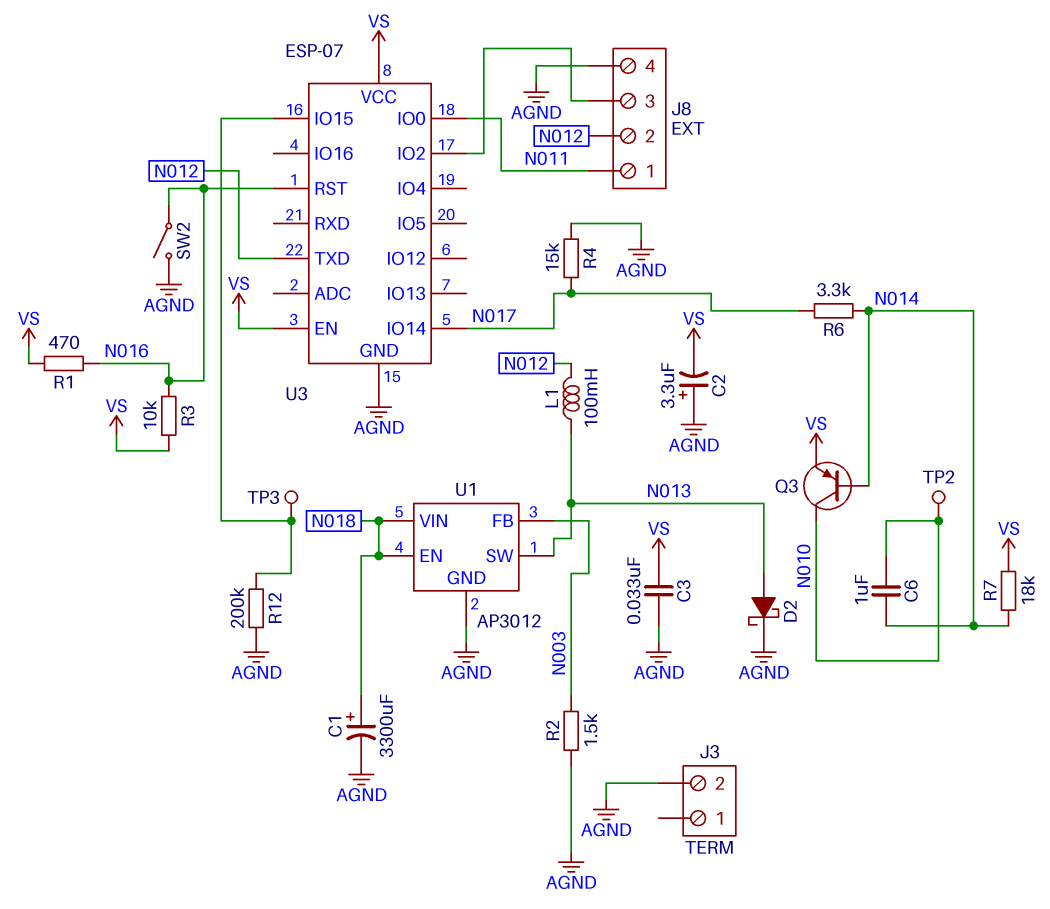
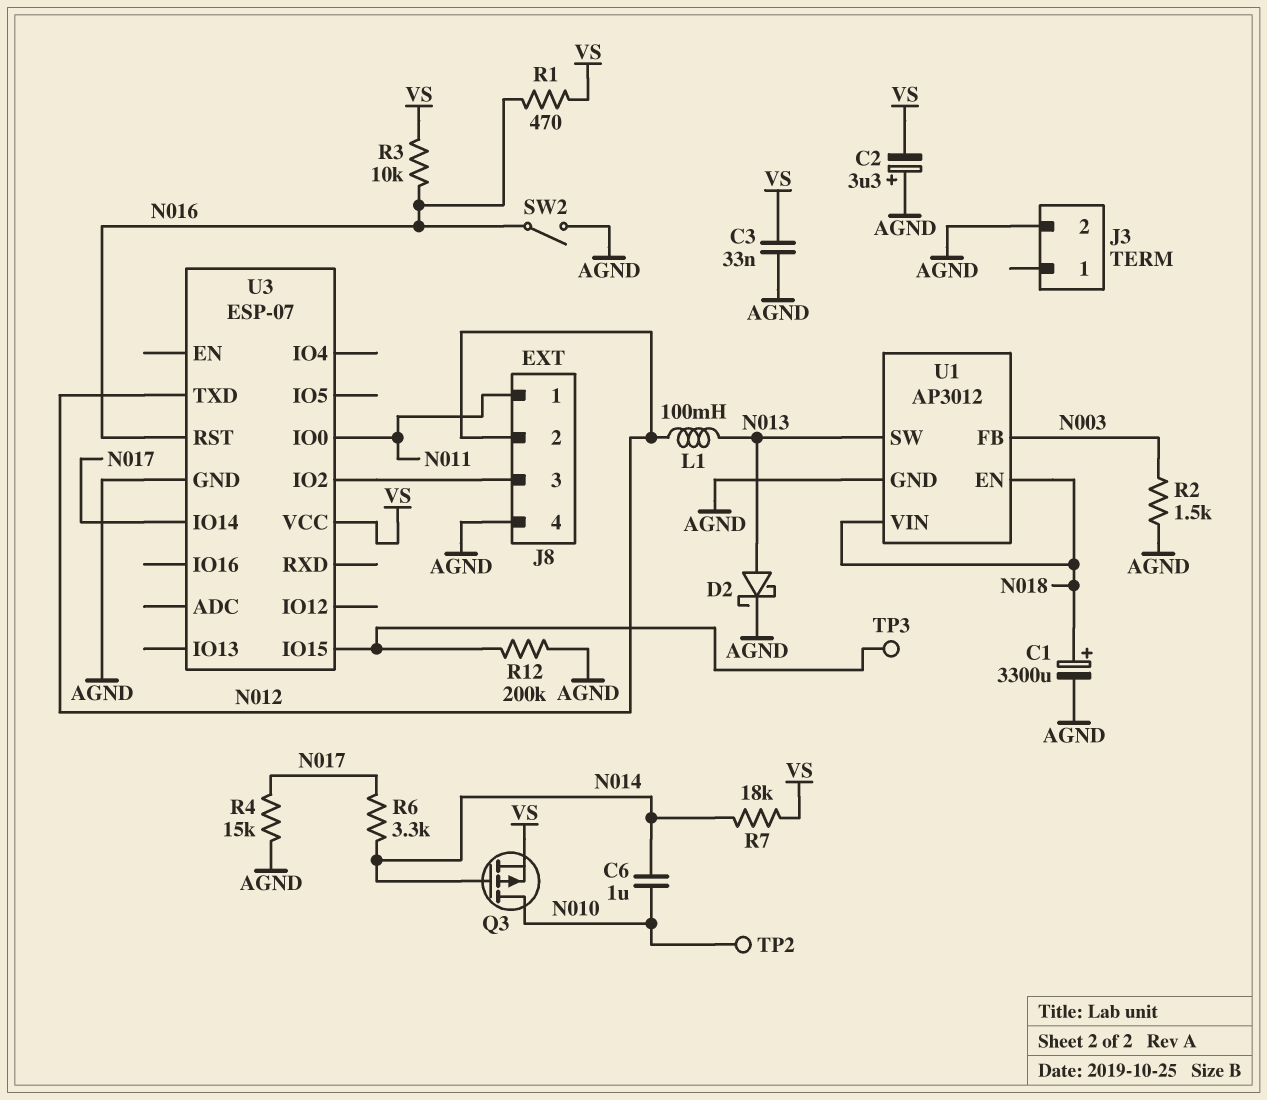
Q3: PNP (B N014, C N010, E VS) -> PMOS (G N014, D N010, S VS)
U3 pin EN: VS -> none

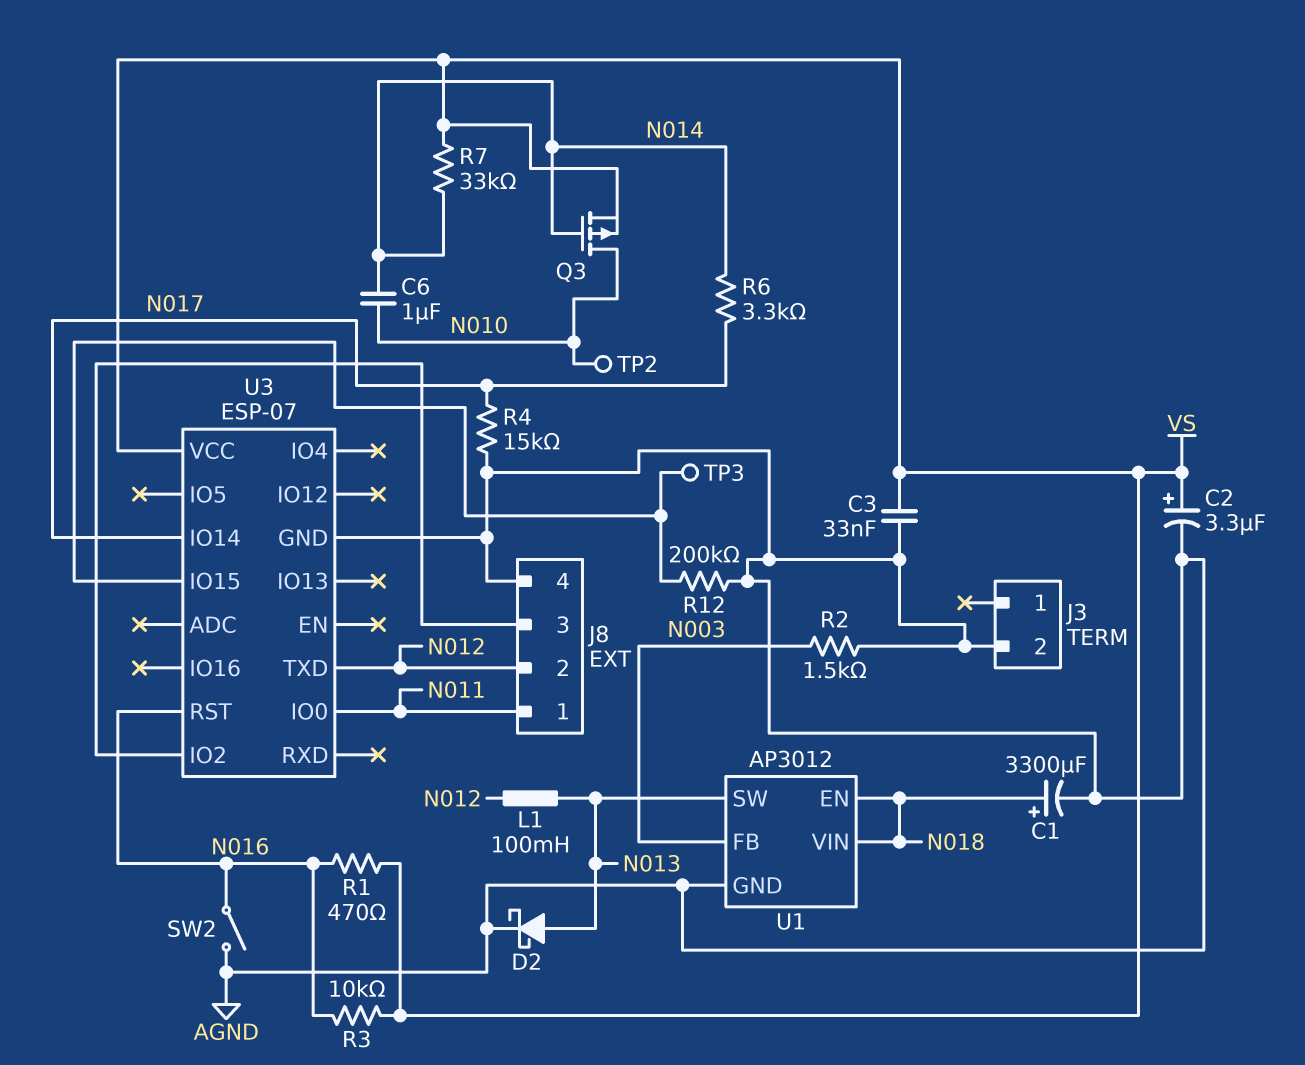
C2: 3.3uF (plus AGND, minus VS) -> 3.3uF (plus VS, minus AGND)
R7: 18k (N014, VS) -> 33k (N014, VS)

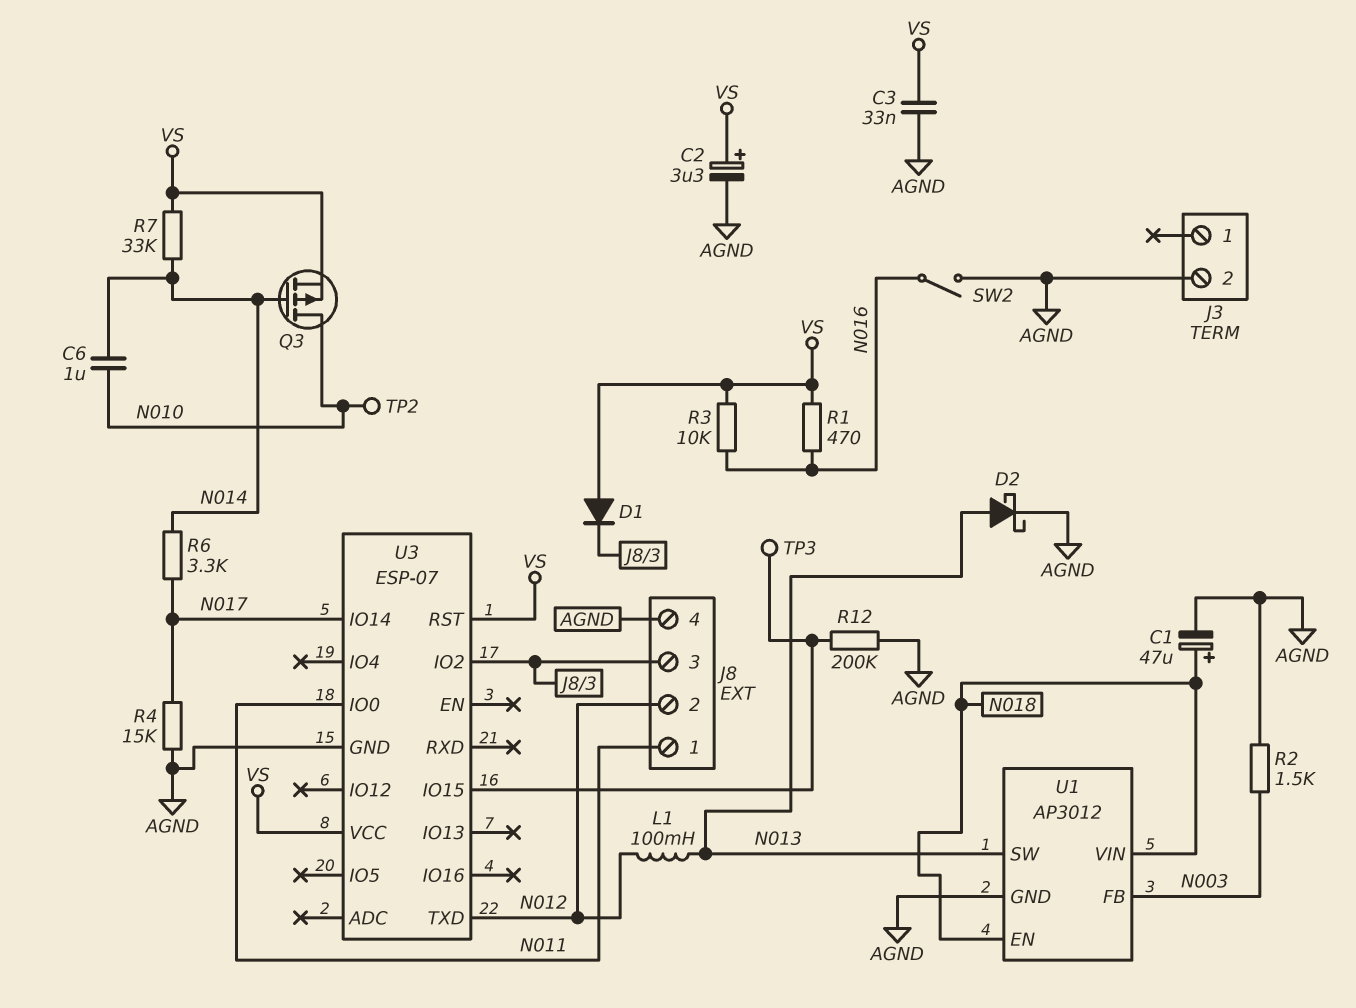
C1: 3300uF (plus N018, minus AGND) -> 47uF (plus N018, minus AGND)
D1: none -> diode (A VS, K J8/3)
U3 pin RST: N016 -> VS

